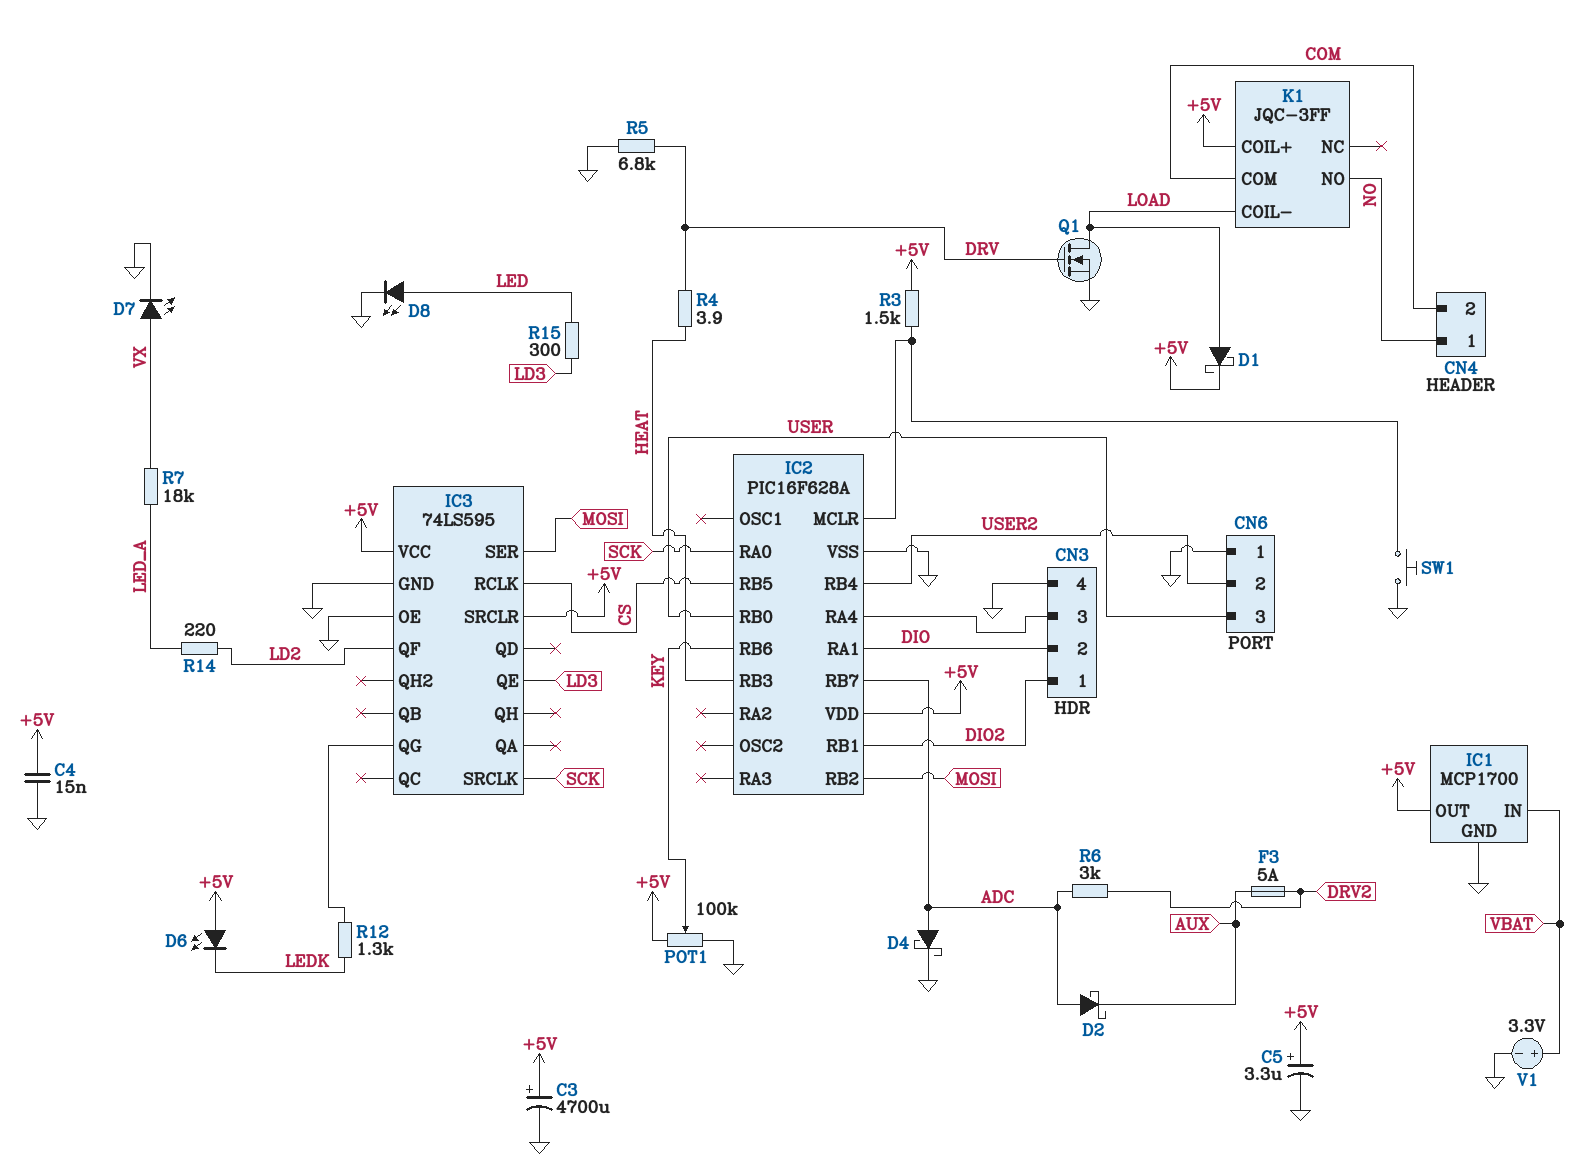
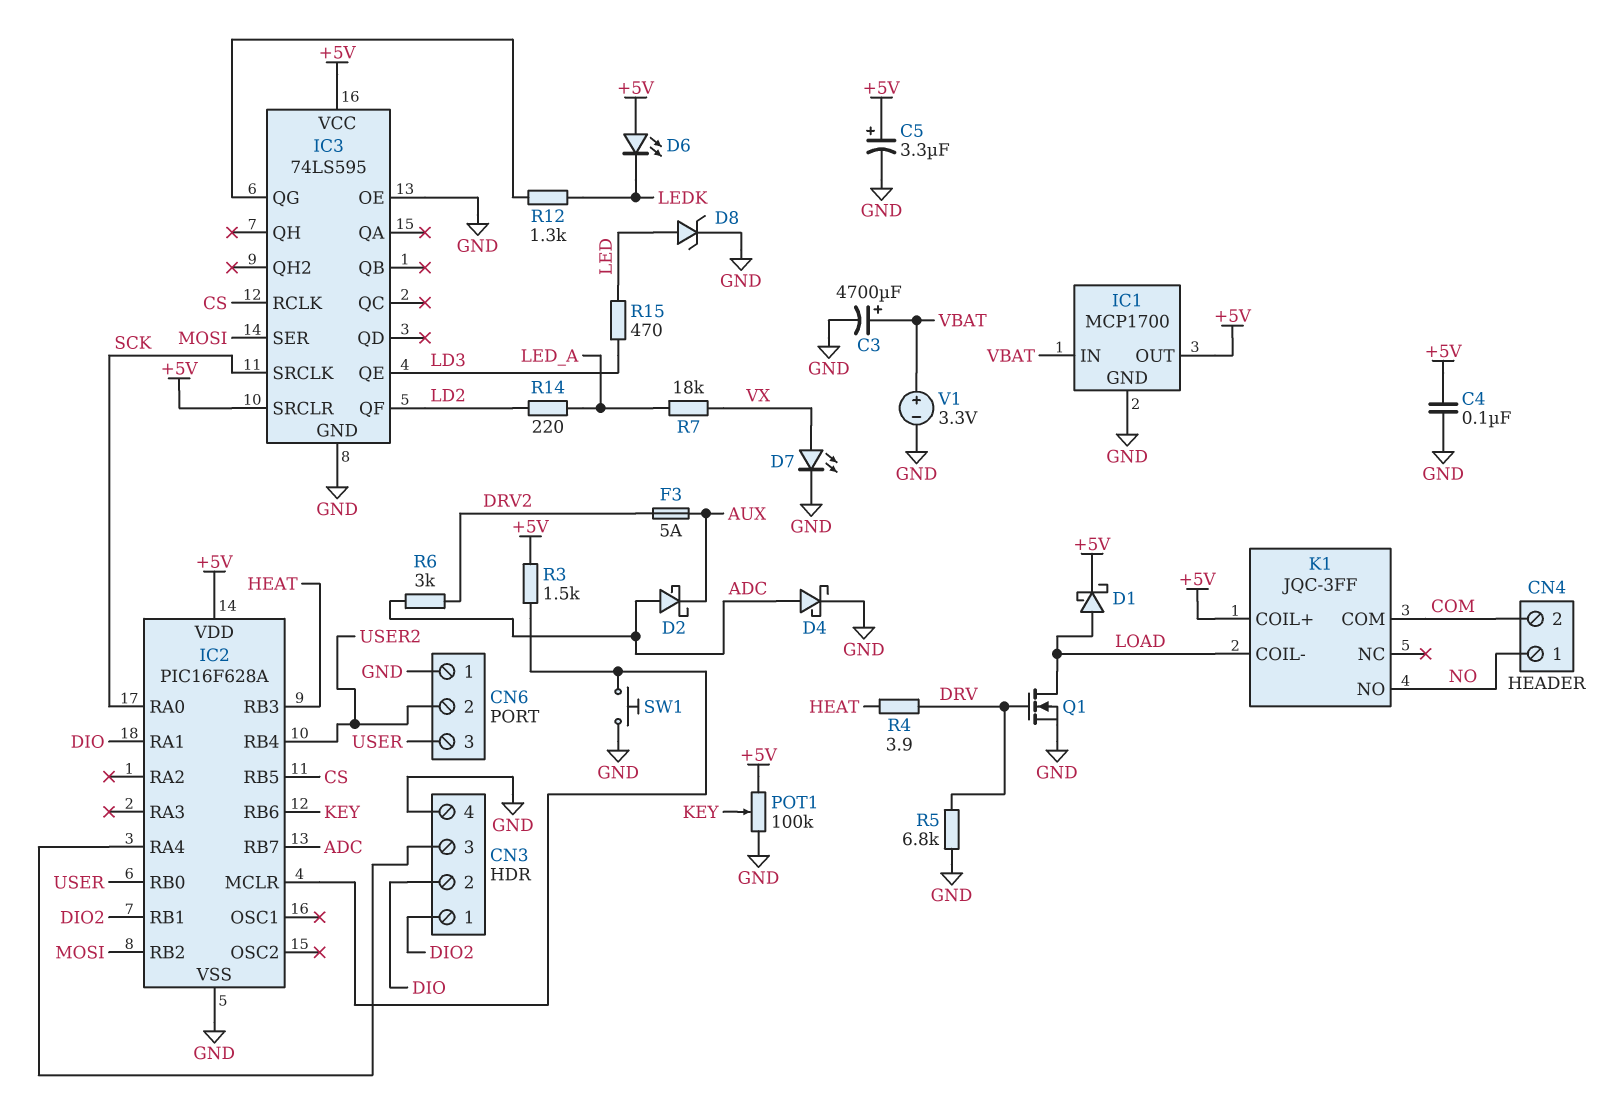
C3: 4700uF (plus +5V, minus GND) -> 4700uF (plus VBAT, minus GND)
C4: 15nF (+5V, GND) -> 100nF (+5V, GND)
D8: LED (A LED, K GND) -> zener (A LED, K GND)
R15: 300 (LD3, LED) -> 470 (LD3, LED)

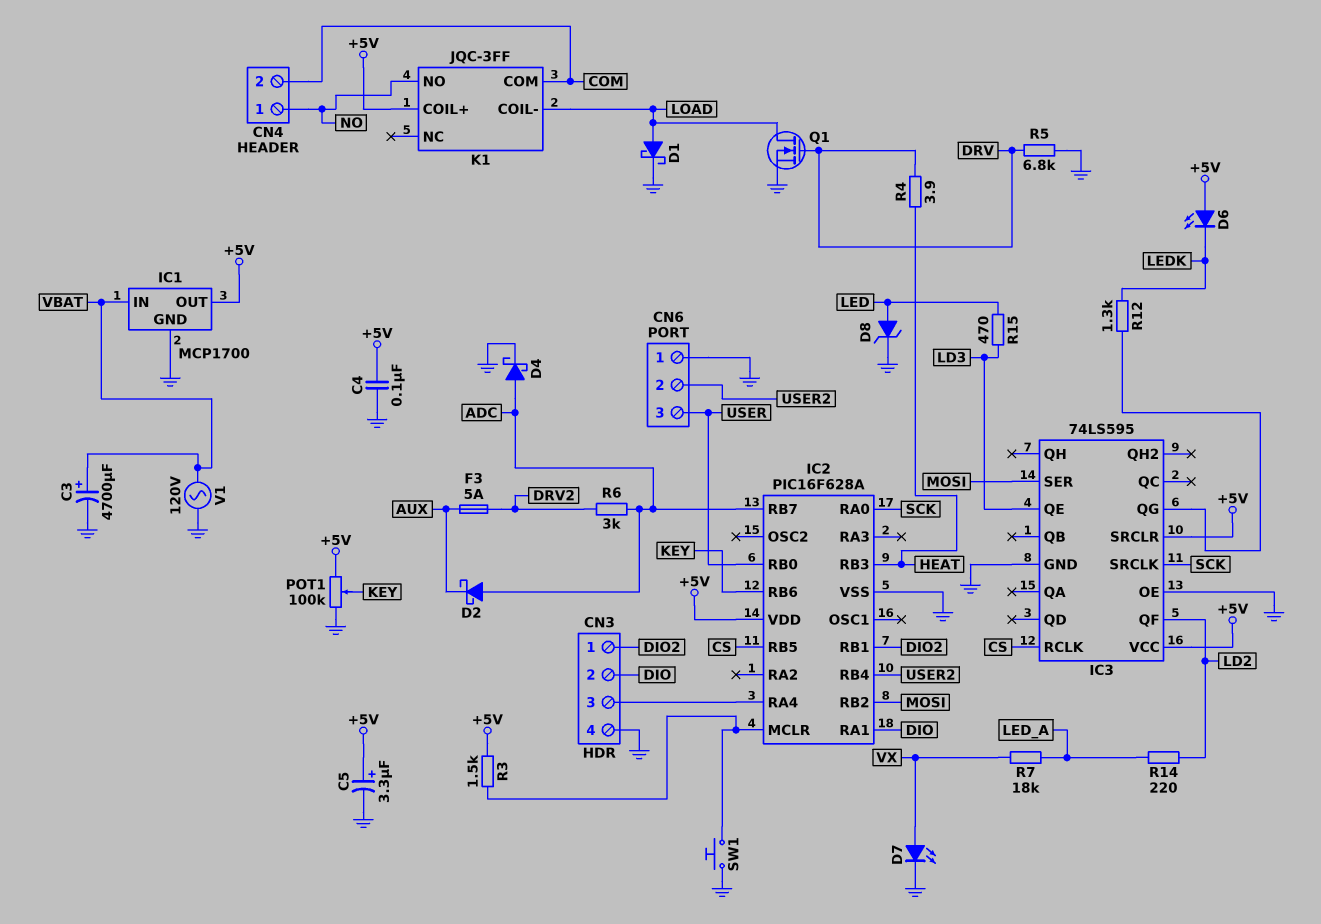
D1: schottky (A LOAD, K +5V) -> schottky (A LOAD, K GND)
V1: 3.3V (plus VBAT, minus GND) -> AC 120V (GND, VBAT)

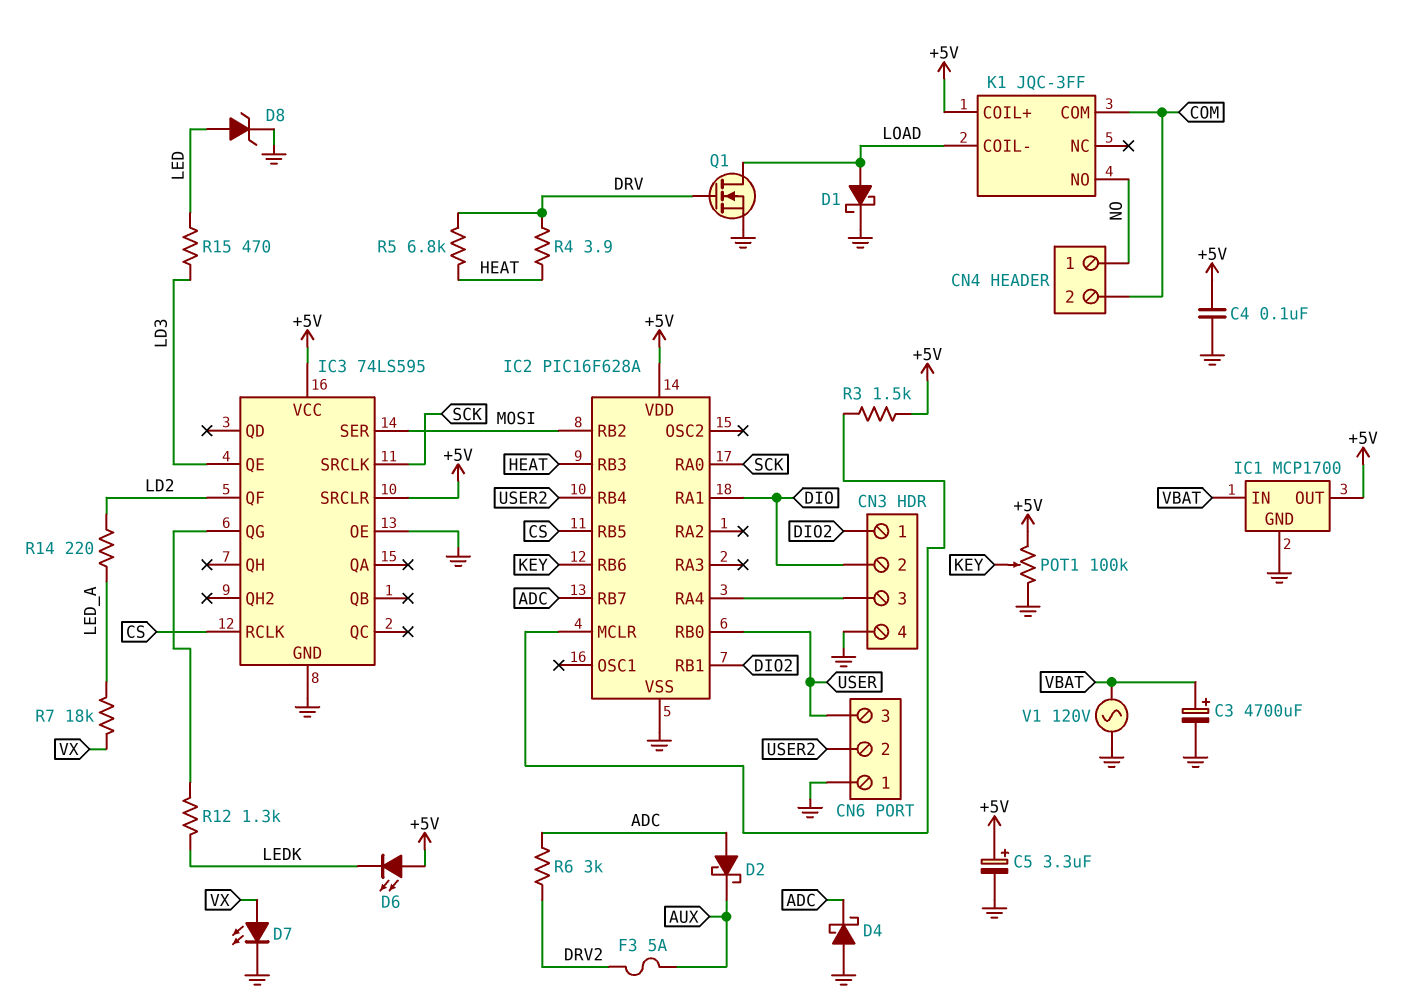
D4: schottky (A ADC, K GND) -> schottky (A GND, K ADC)
R5: 6.8k (DRV, GND) -> 6.8k (DRV, HEAT)
SW1: button (GND, IC2/MCLR) -> none

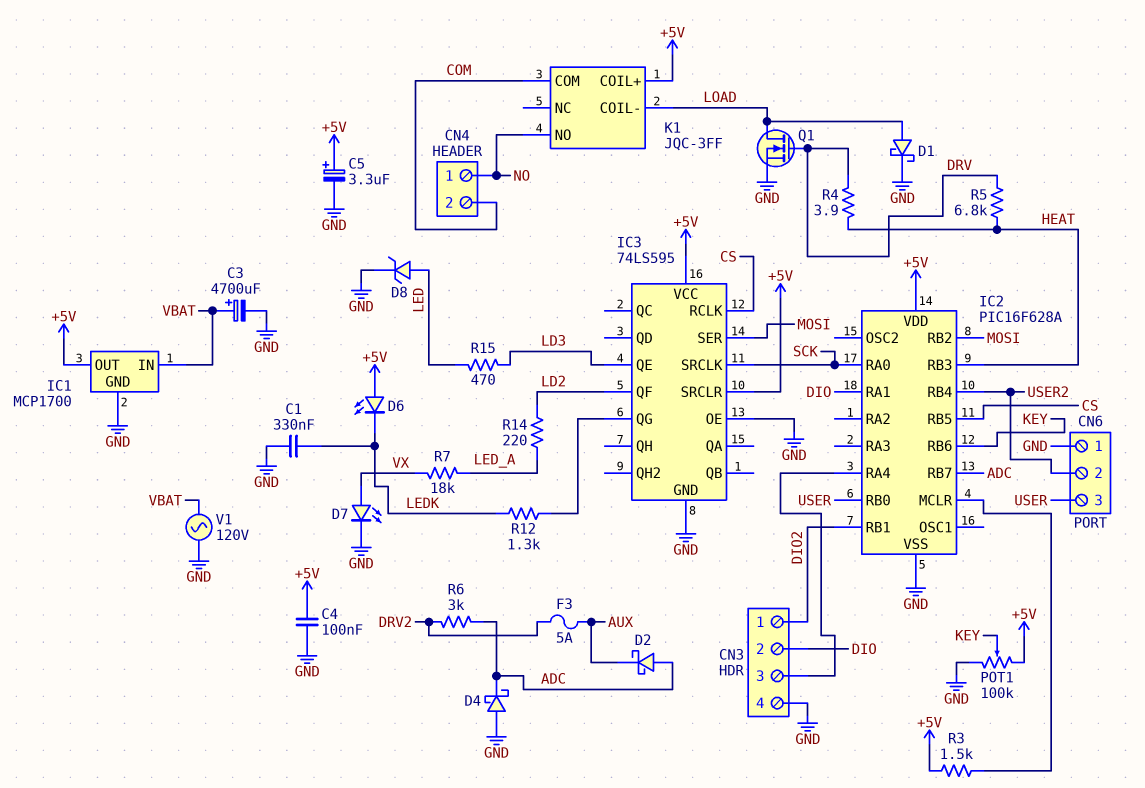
C1: none -> 330nF (GND, LEDK)

